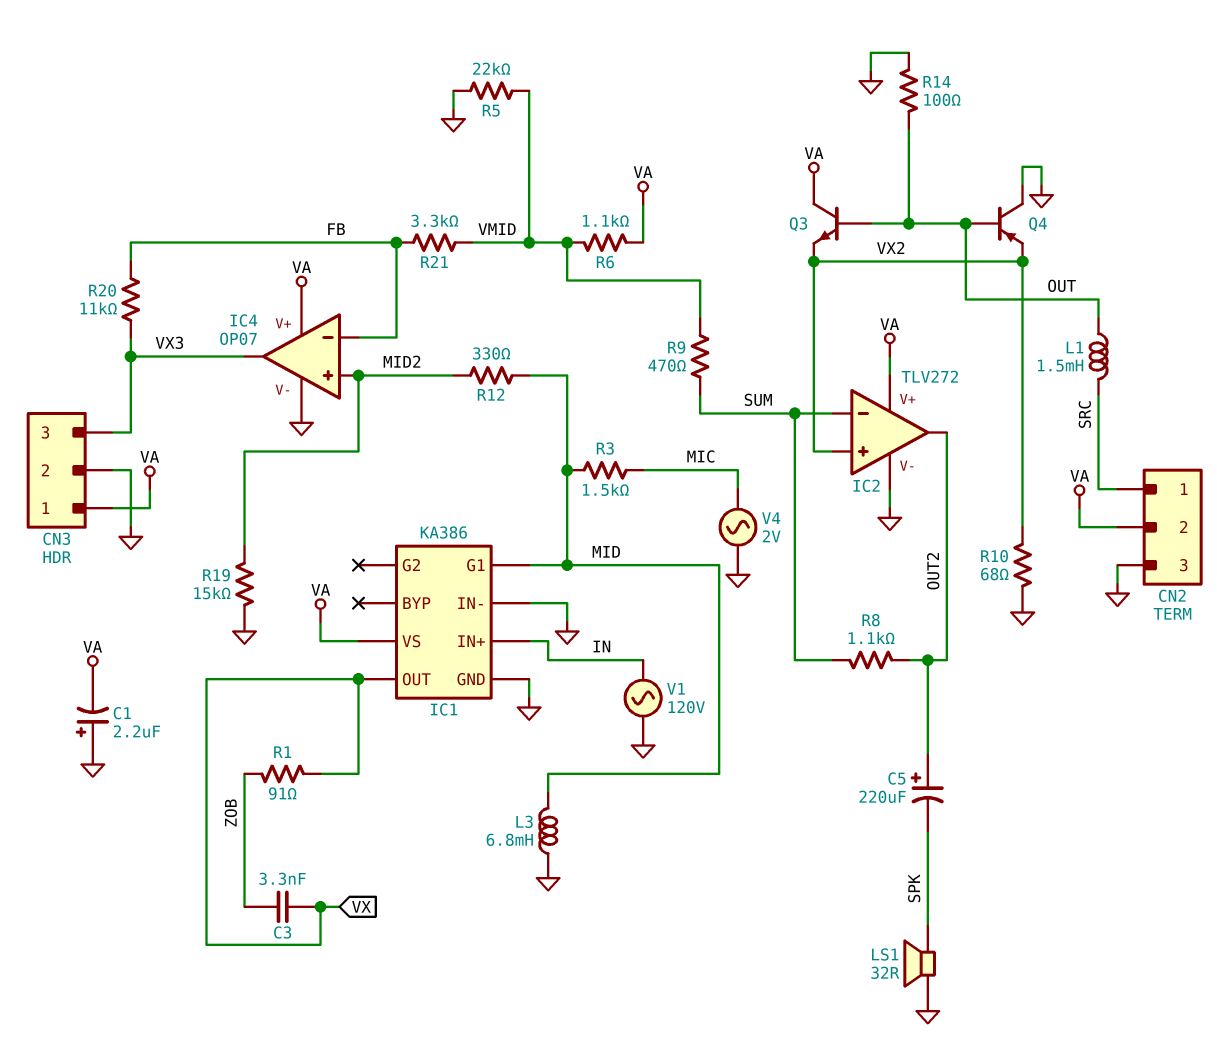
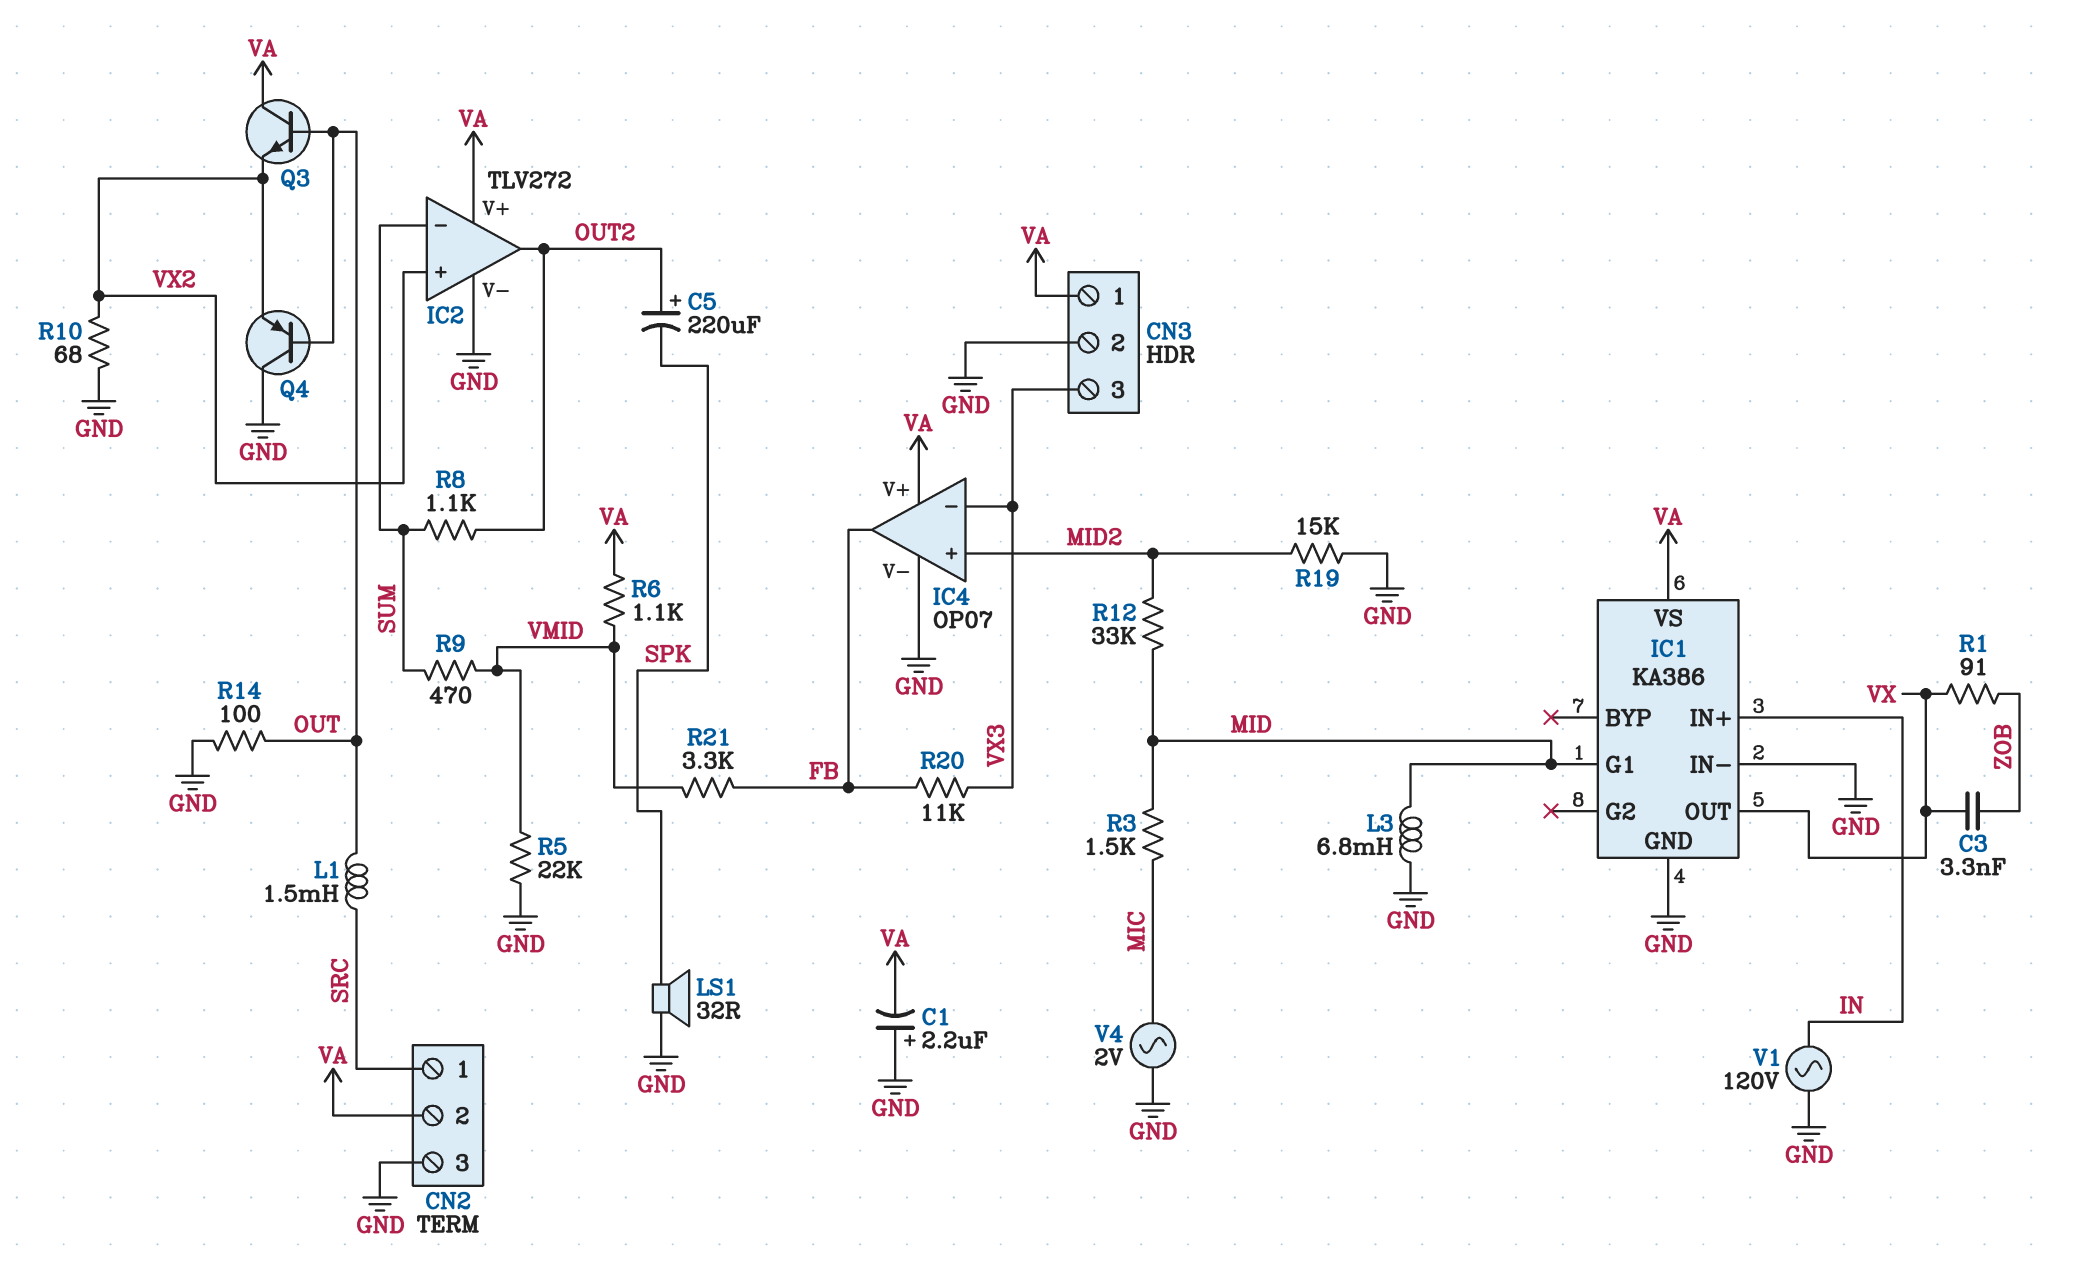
IC4 pin in-: FB -> VX3
IC4 pin out: VX3 -> FB
R12: 330 (MID, MID2) -> 33k (MID, MID2)

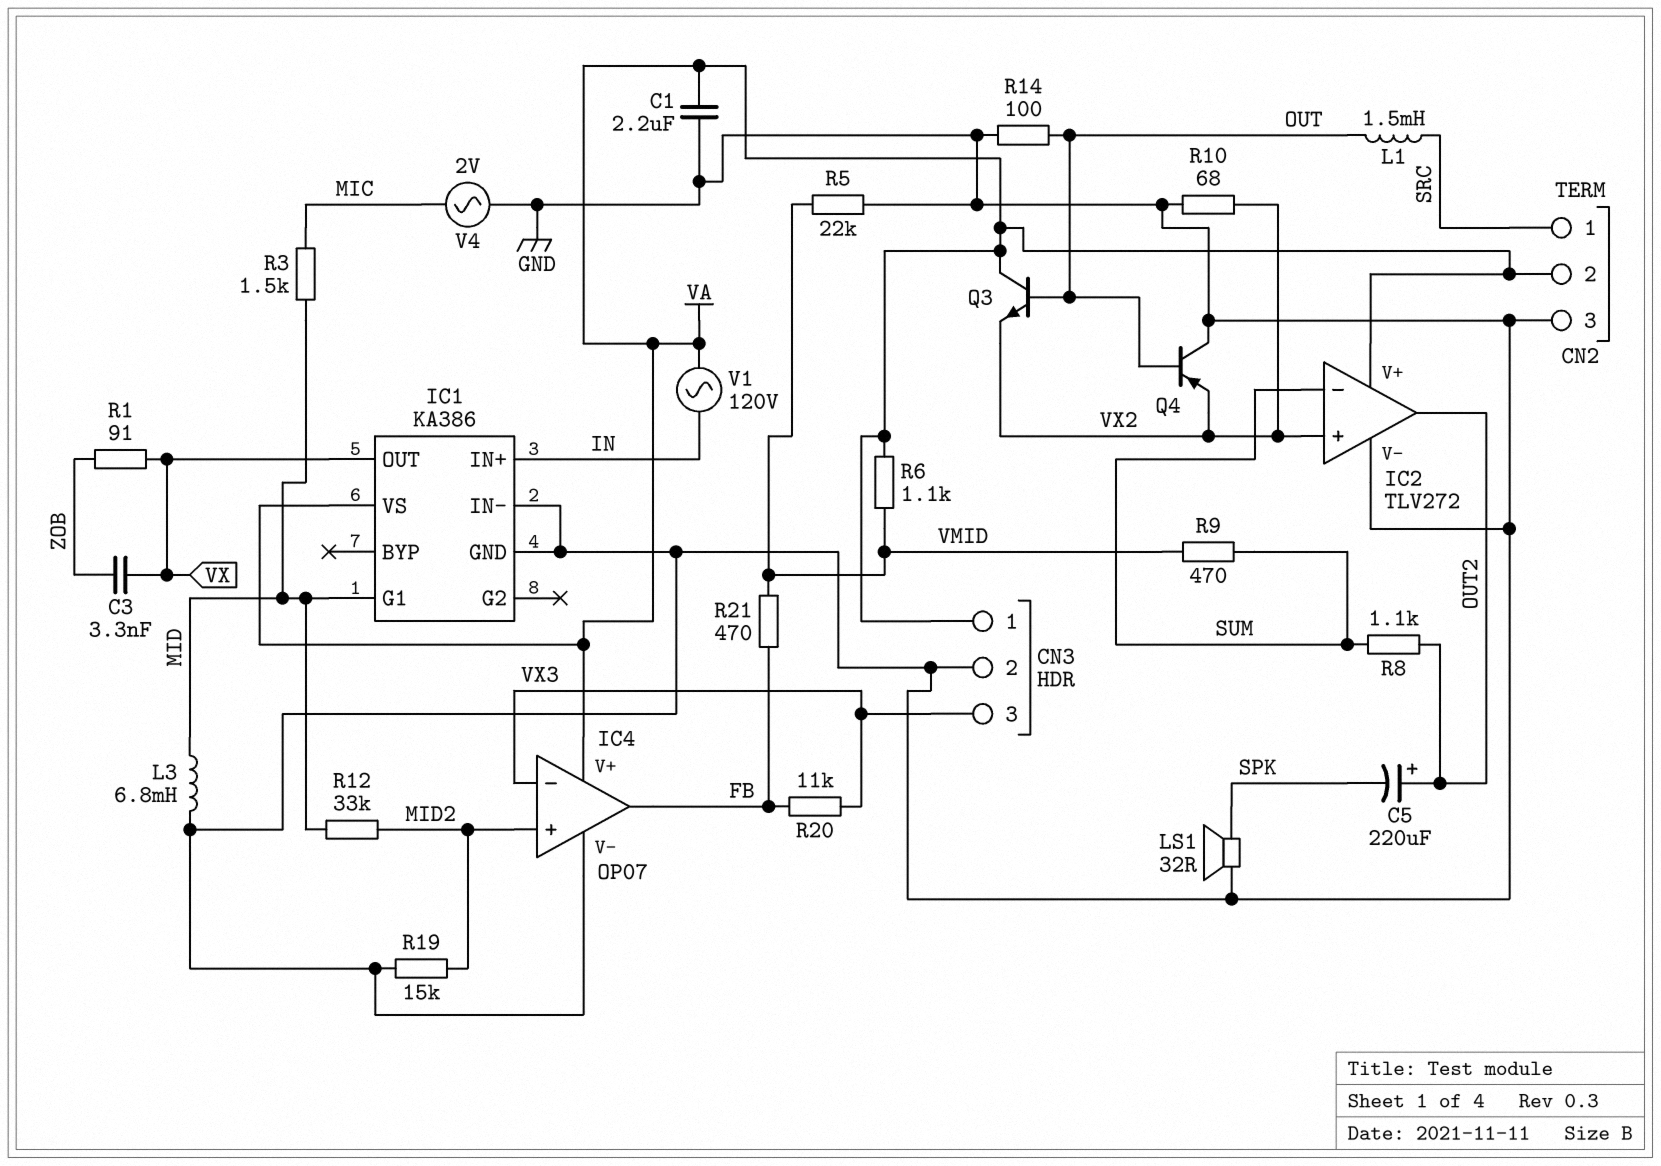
C1: 2.2uF (plus GND, minus VA) -> 2.2uF (GND, VA)
R21: 3.3k (FB, VMID) -> 470 (FB, VMID)
V1: AC 120V (GND, IN) -> AC 120V (IN, VA)

